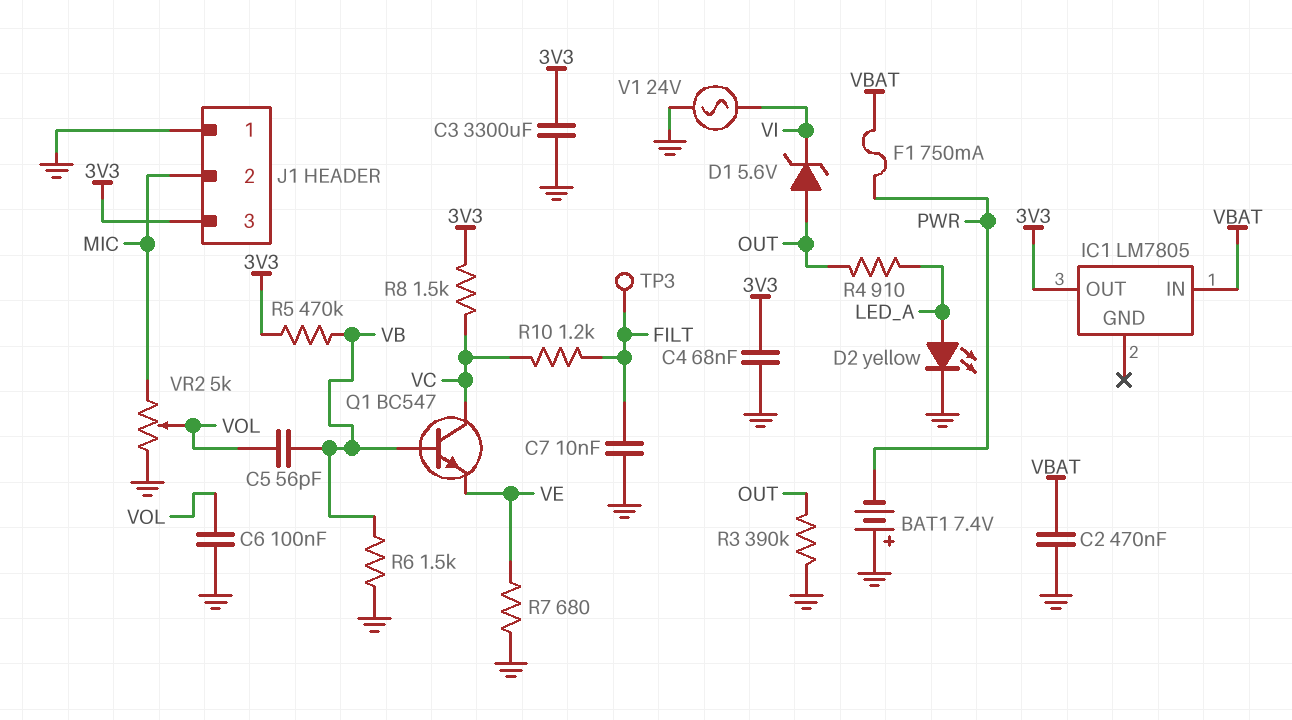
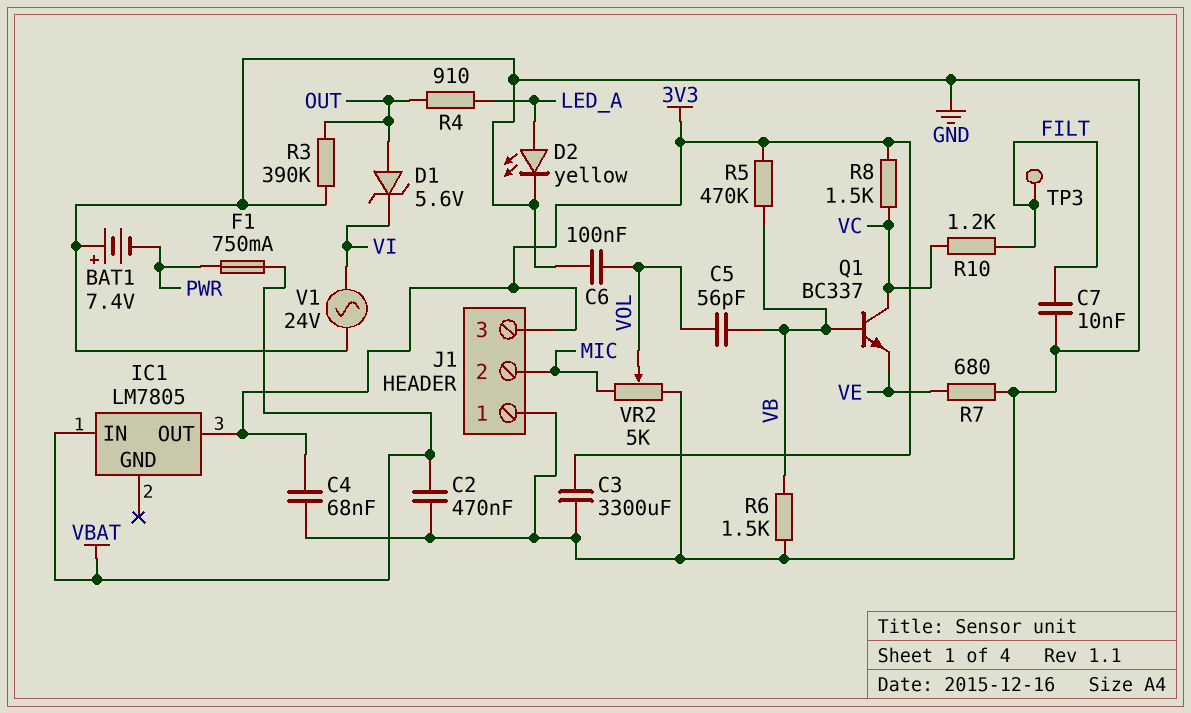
Q1: NPN BC547 (B VB, C VC, E VE) -> NPN BC337 (B VB, C VC, E VE)

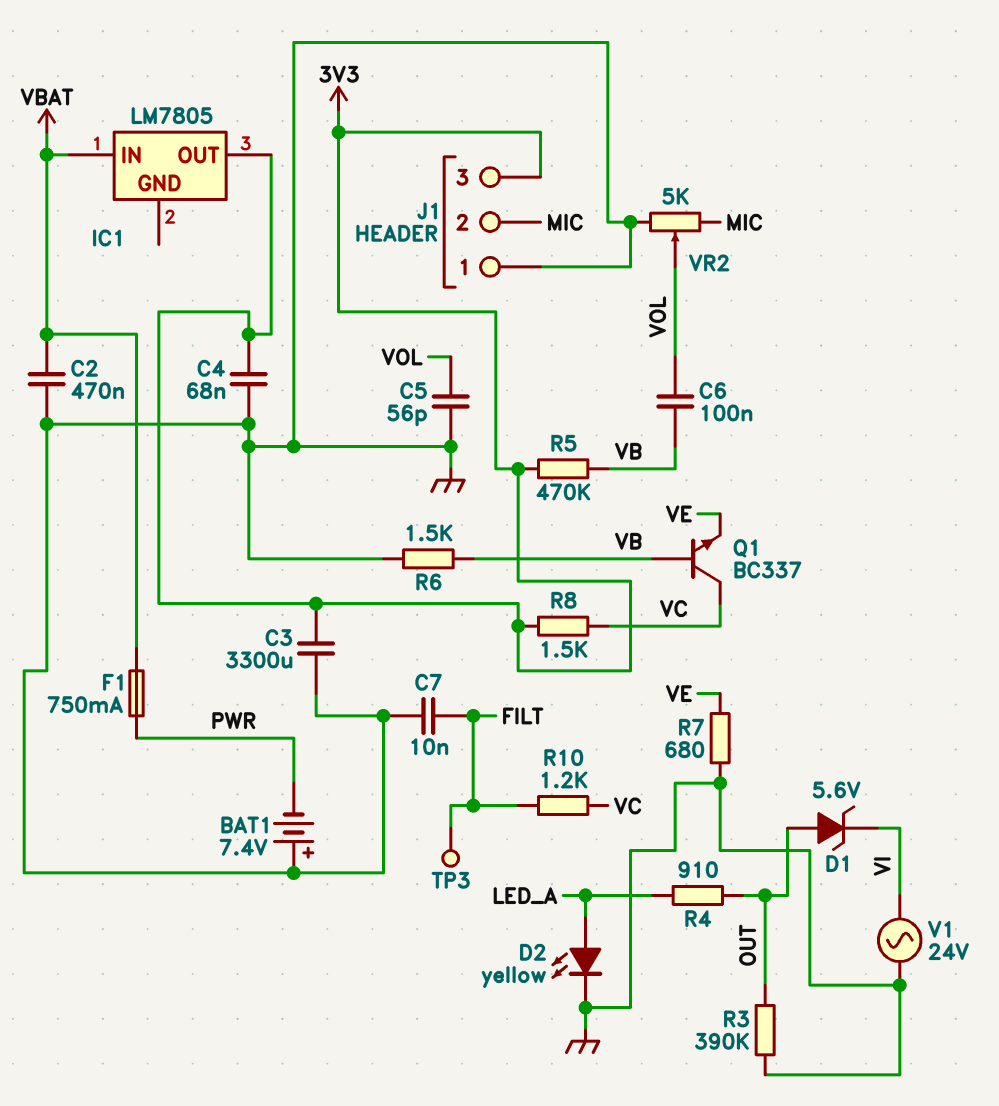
C5: 56pF (VB, VOL) -> 56pF (GND, VOL)
C6: 100nF (GND, VOL) -> 100nF (VB, VOL)

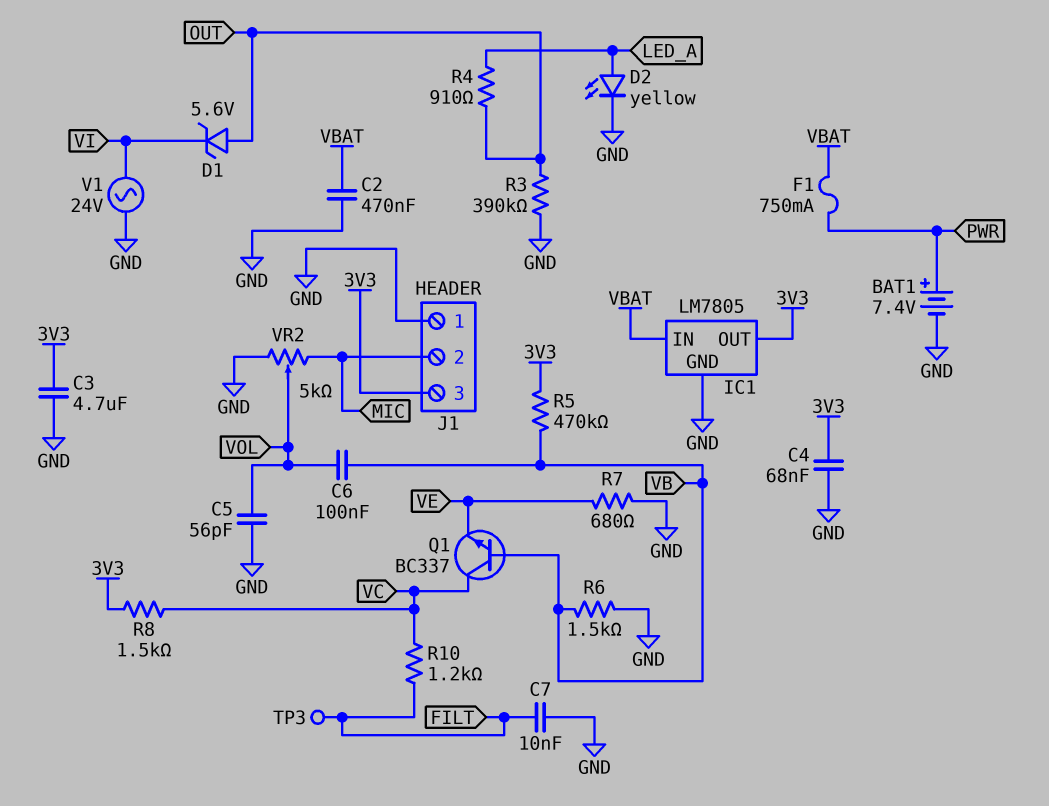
BAT1: 7.4V (plus GND, minus PWR) -> 7.4V (plus PWR, minus GND)
C3: 3300uF (3V3, GND) -> 4.7uF (3V3, GND)
IC1 pin GND: none -> GND

